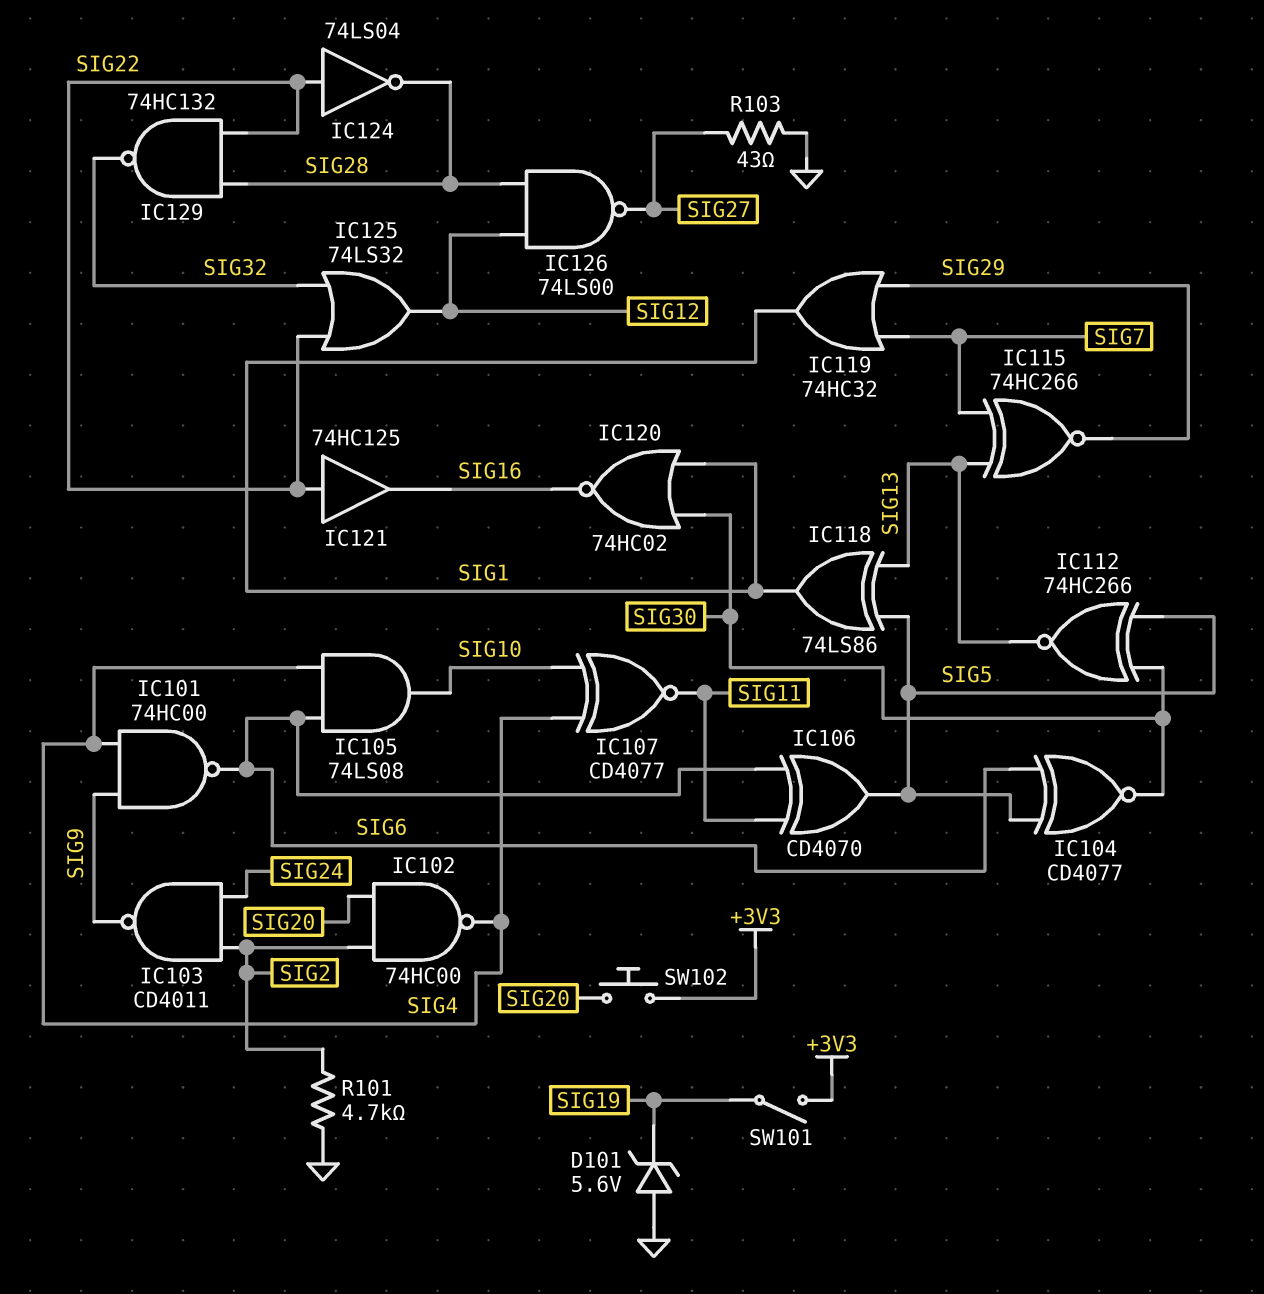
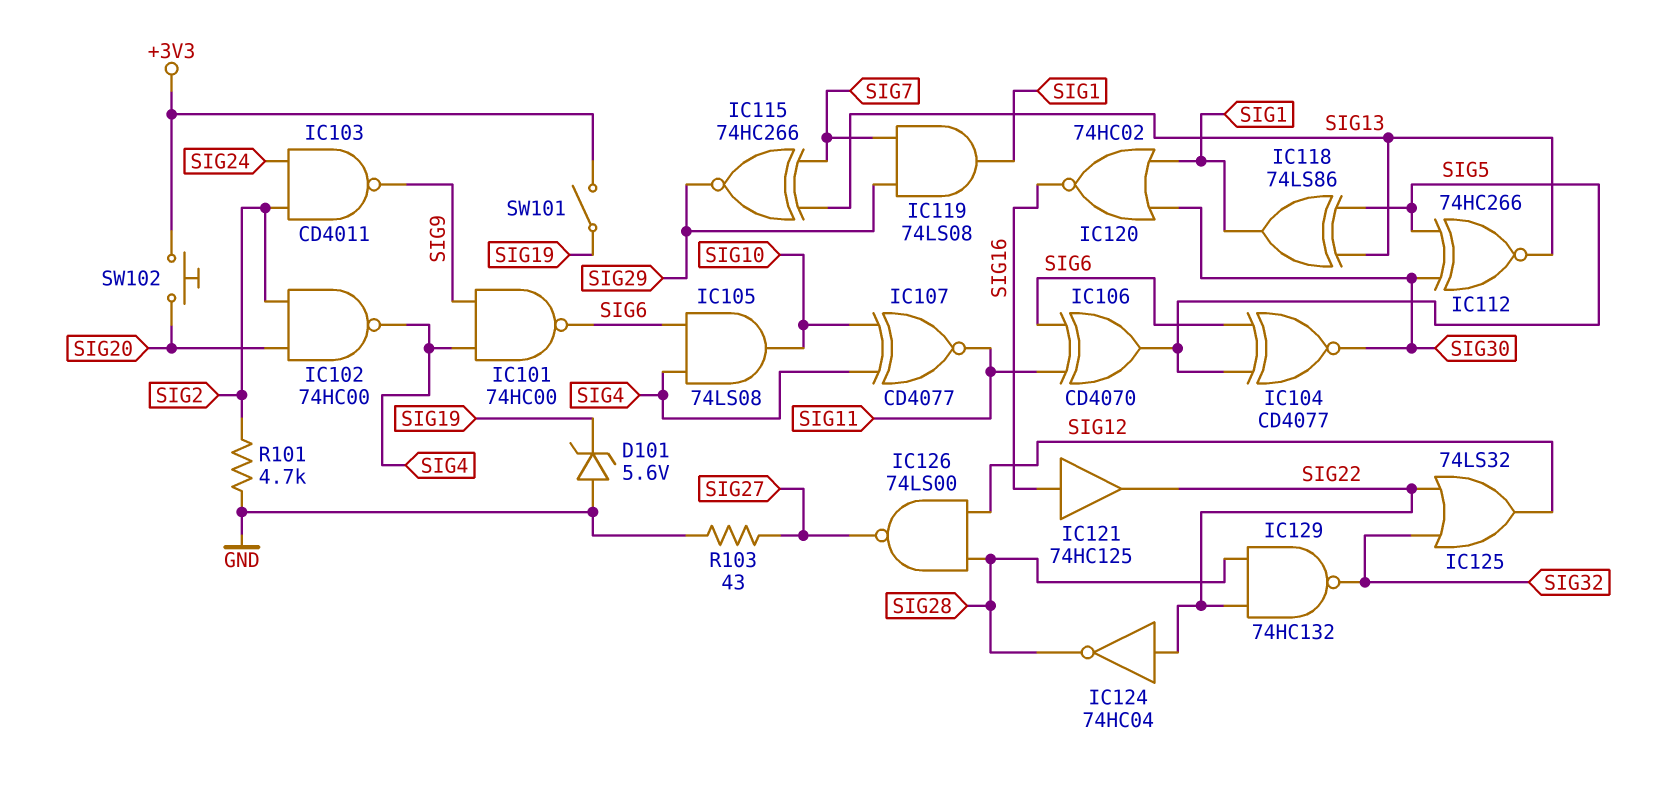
IC119: OR 74HC32 (in SIG7, in SIG29, out SIG1) -> AND 74LS08 (in SIG7, in SIG29, out SIG1)
IC121: buffer 74HC125 (in SIG22, out SIG16) -> buffer 74HC125 (in SIG16, out SIG22)
IC124: NOT 74LS04 (in SIG22, out SIG28) -> NOT 74HC04 (in SIG22, out SIG28)

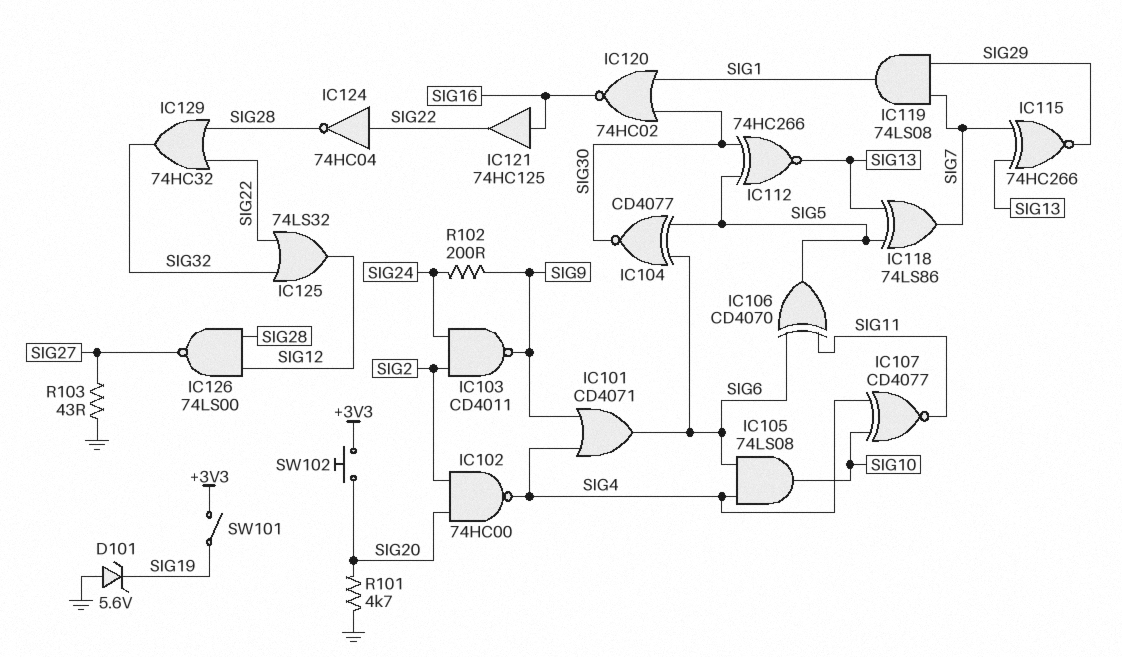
IC101: NAND 74HC00 (in SIG4, in SIG9, out SIG6) -> OR CD4071 (in SIG4, in SIG9, out SIG6)
IC118: XOR 74LS86 (in SIG5, in SIG13, out SIG1) -> XOR 74LS86 (in SIG5, in SIG13, out SIG7)
IC129: NAND 74HC132 (in SIG22, in SIG28, out SIG32) -> OR 74HC32 (in SIG22, in SIG28, out SIG32)
R101: 4.7k (GND, SIG2) -> 4.7k (GND, SIG20)
R102: none -> 200 (SIG9, SIG24)

